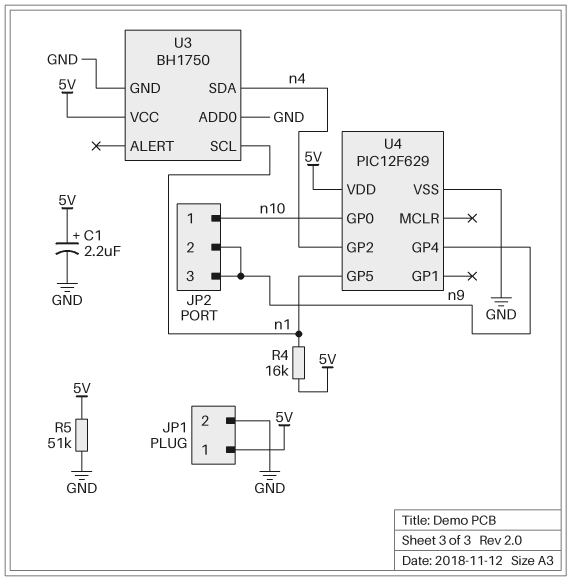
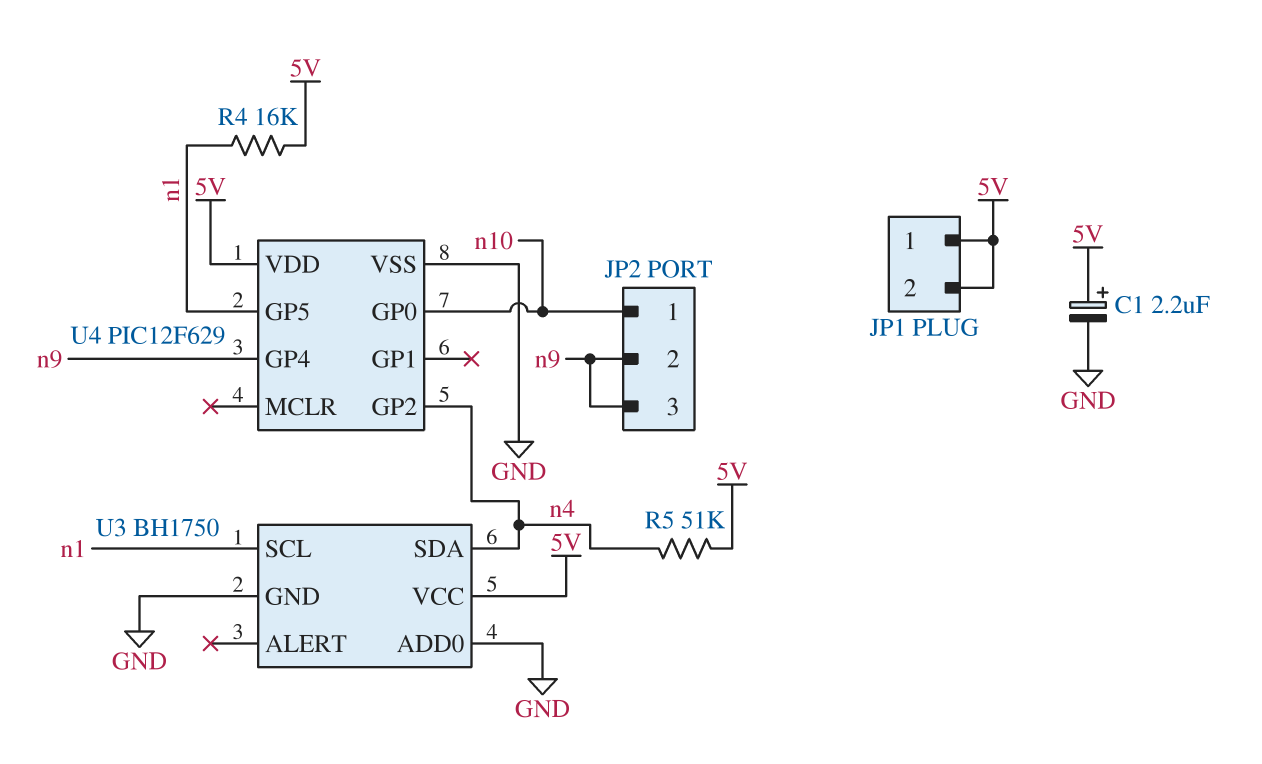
JP1 pin 2: GND -> 5V
R5: 51k (5V, GND) -> 51k (5V, n4)

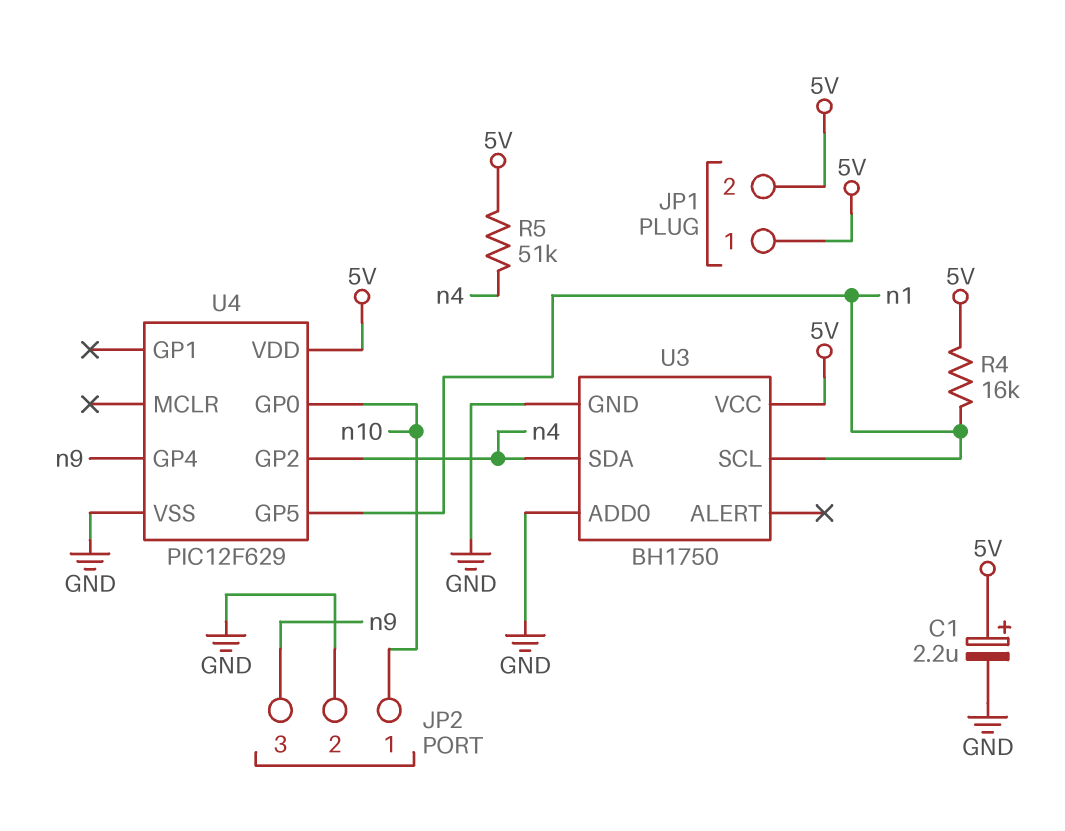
JP2 pin 2: n9 -> GND

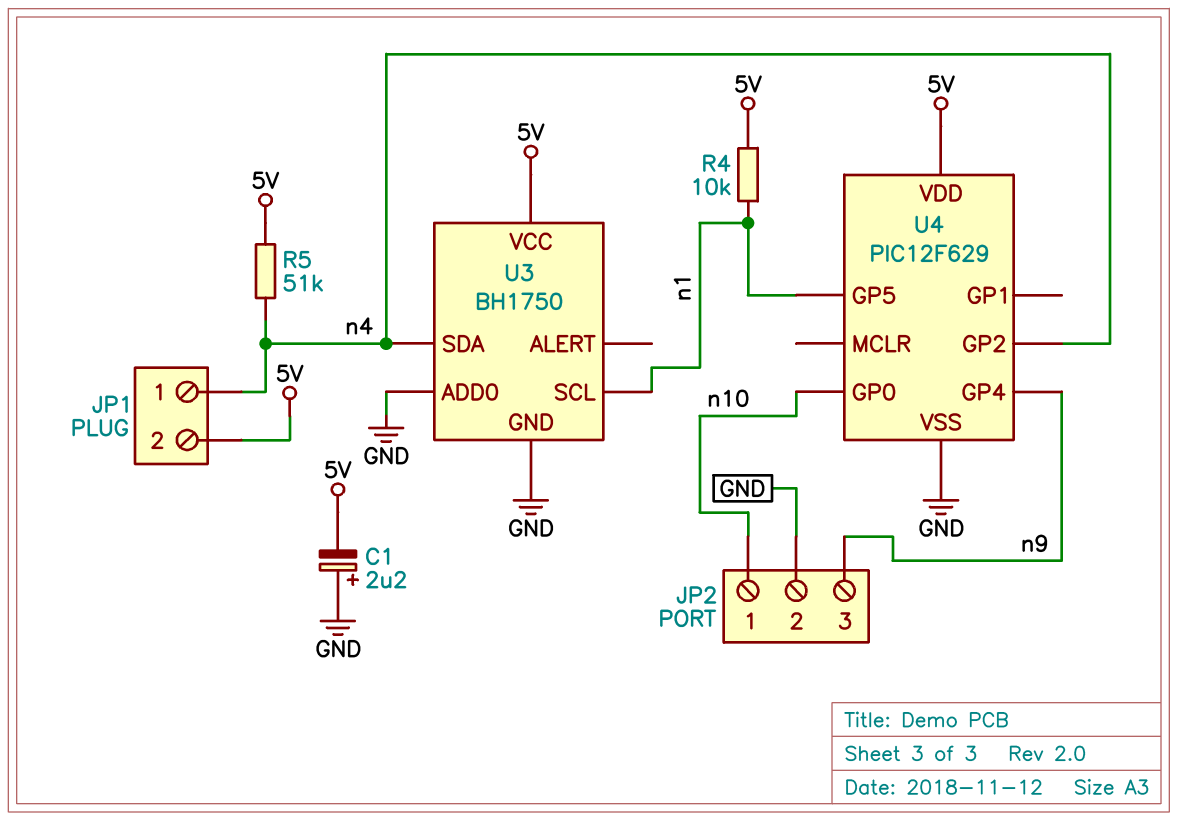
C1: 2.2uF (plus 5V, minus GND) -> 2.2uF (plus GND, minus 5V)
JP1 pin 1: 5V -> n4
R4: 16k (5V, n1) -> 10k (5V, n1)

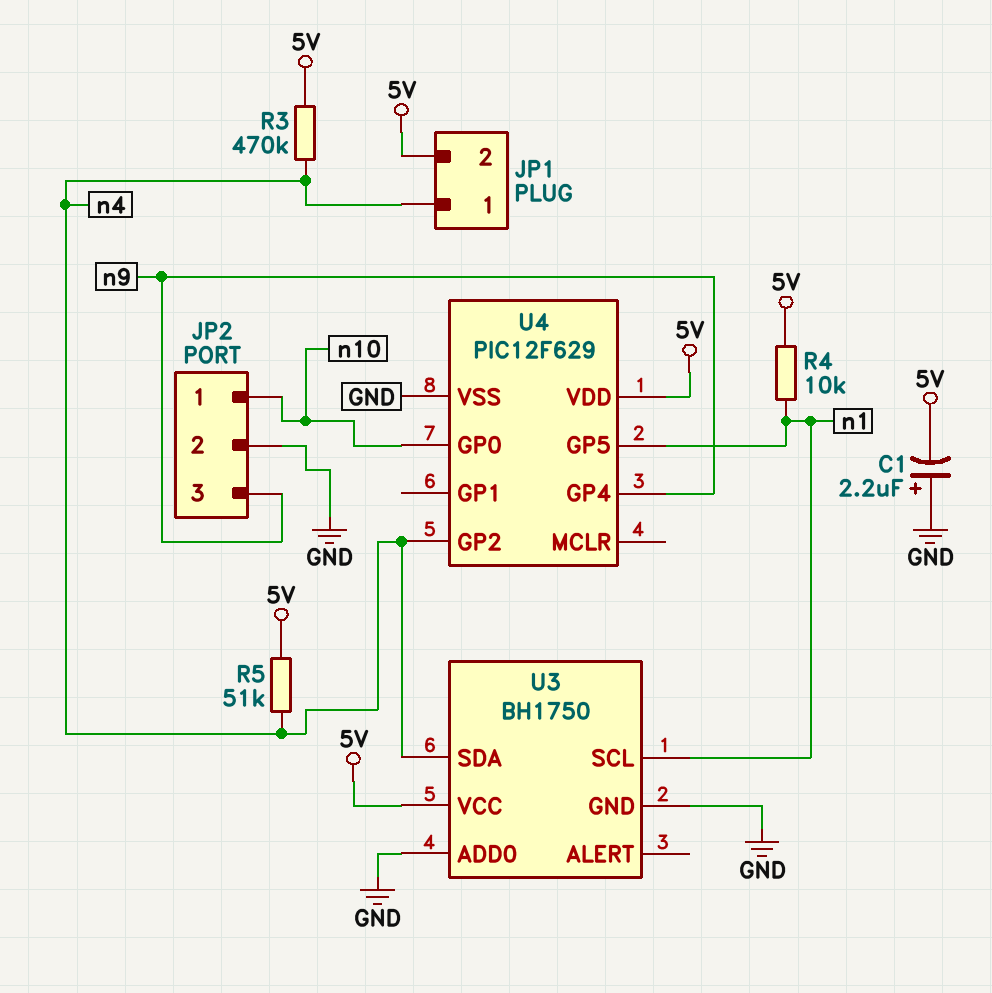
R3: none -> 470k (5V, n4)

